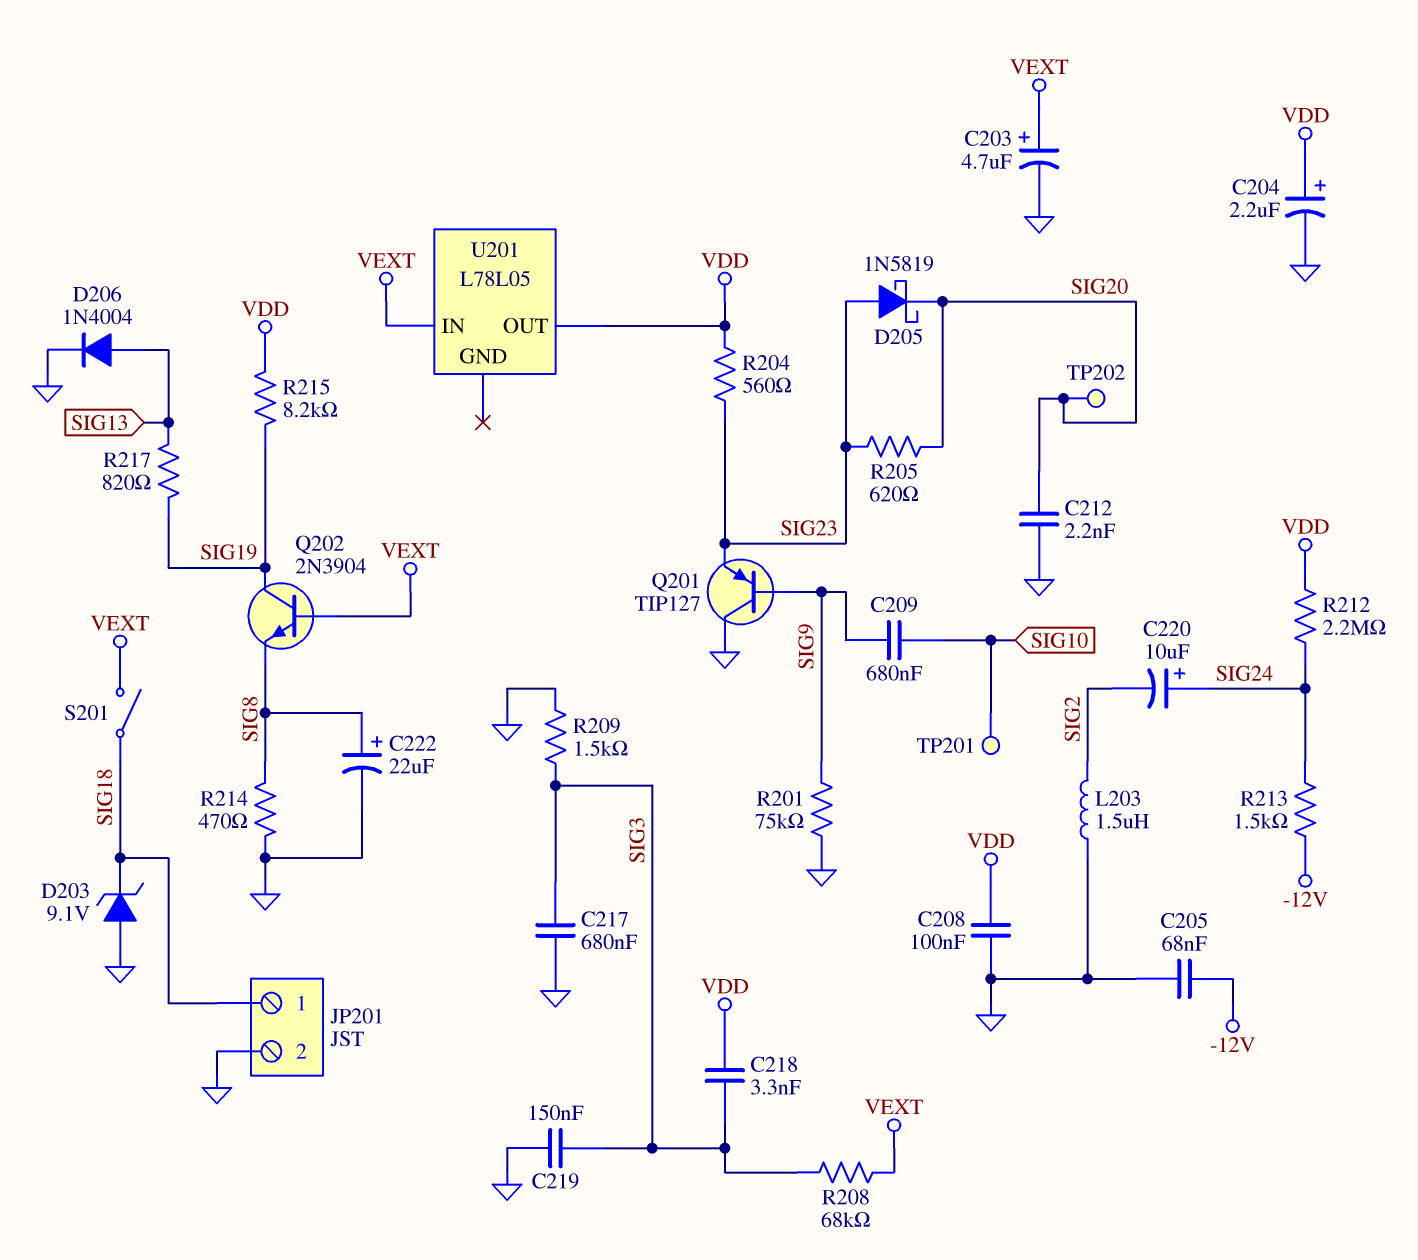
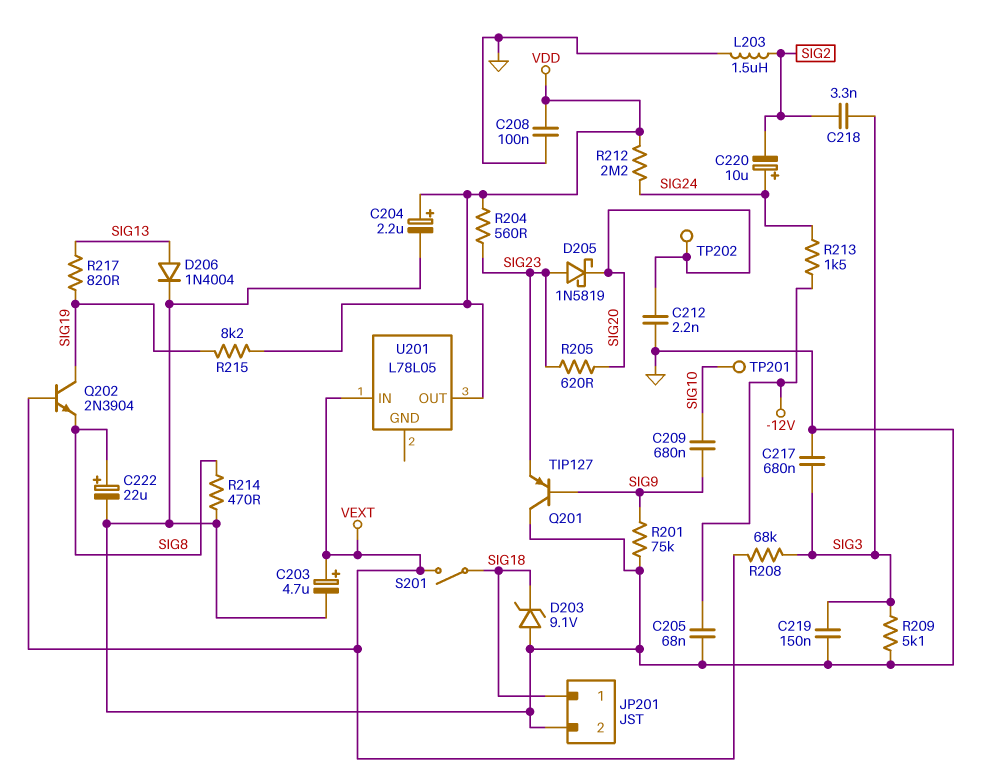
C218: 3.3nF (SIG3, VDD) -> 3.3nF (SIG2, SIG3)
R209: 1.5k (GND, SIG3) -> 5.1k (GND, SIG3)

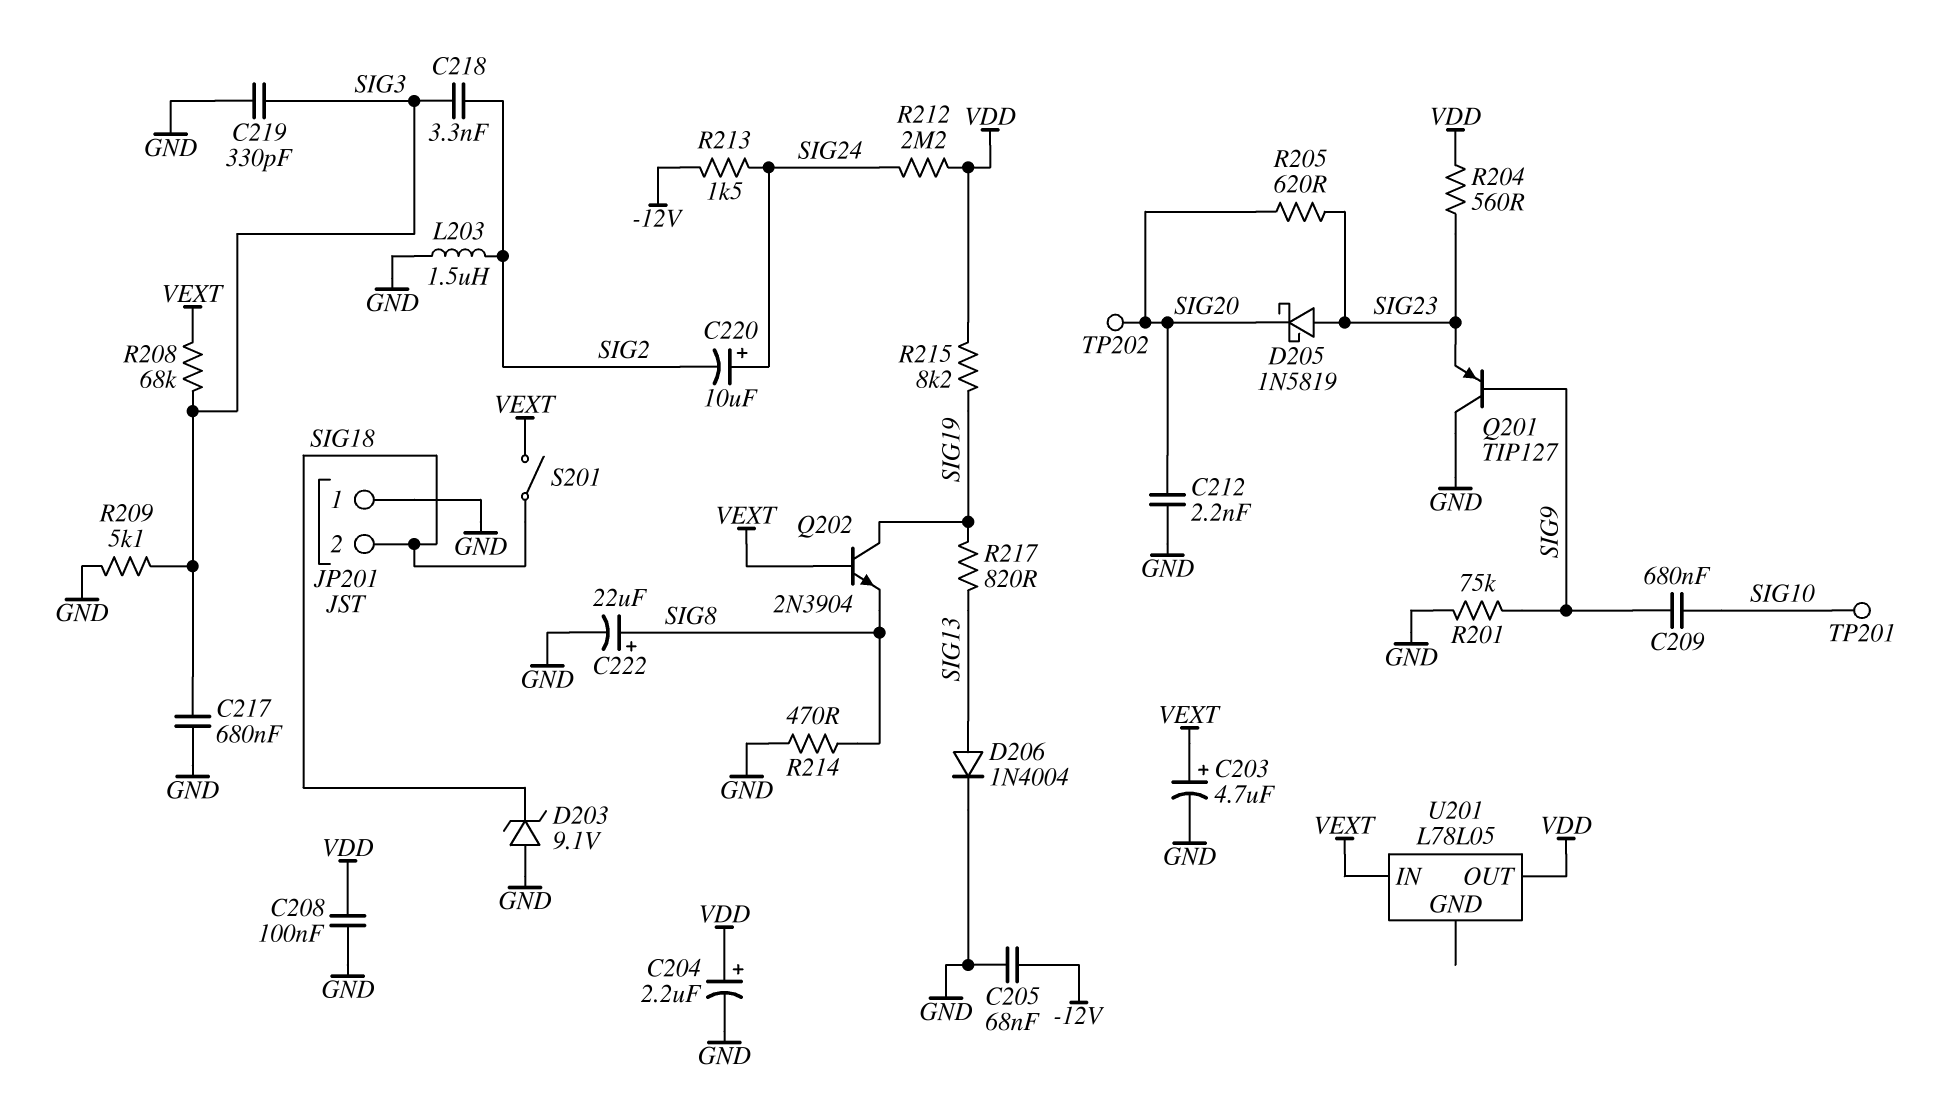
C219: 150nF (GND, SIG3) -> 330pF (GND, SIG3)
JP201 pin 1: SIG18 -> GND
JP201 pin 2: GND -> SIG18

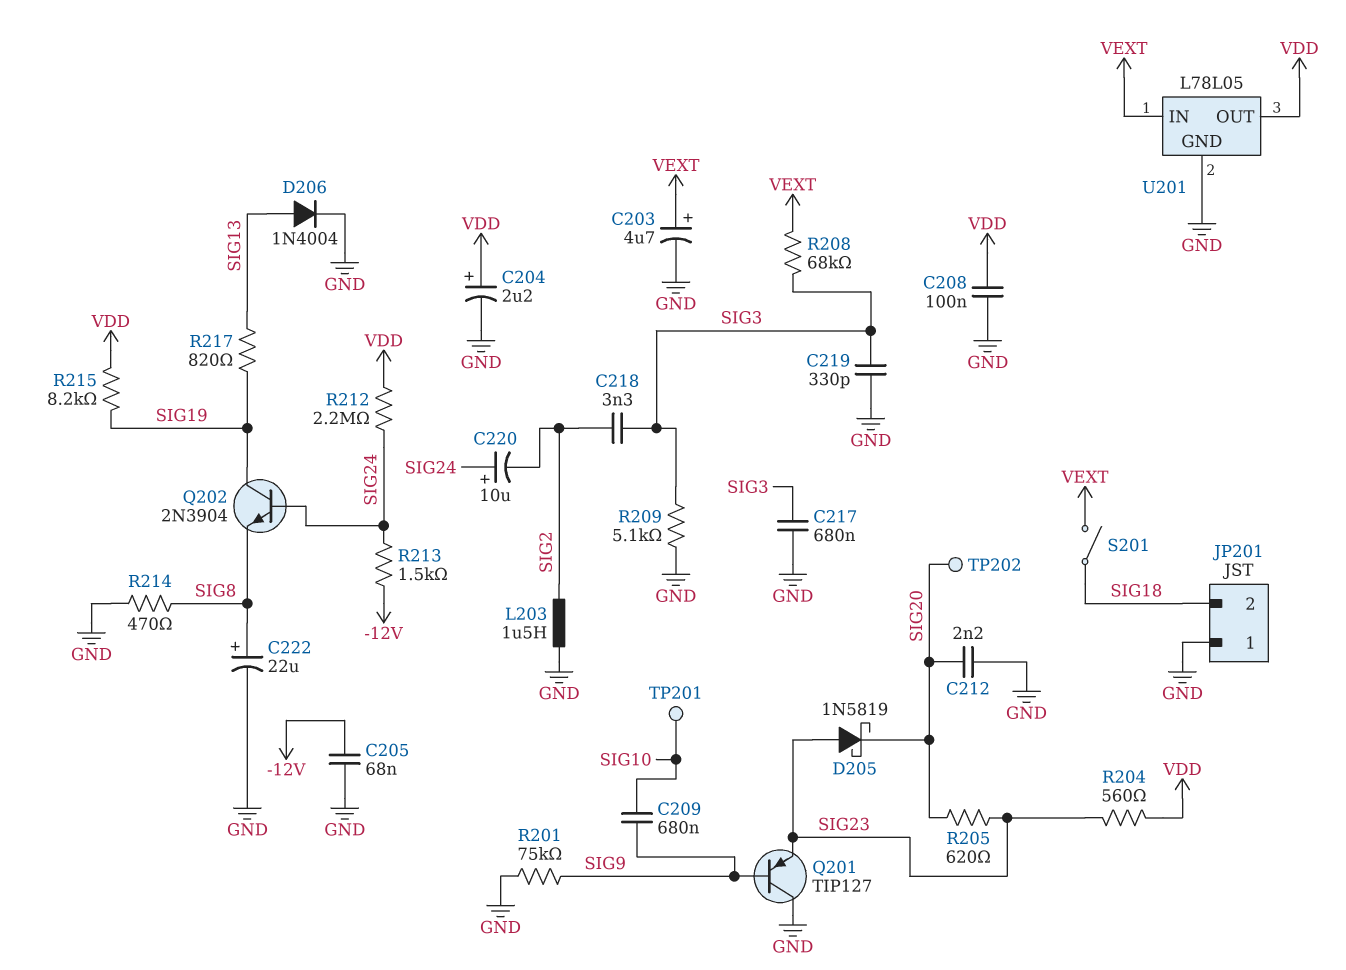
D203: zener 9.1V (A GND, K SIG18) -> none
Q202: NPN 2N3904 (B VEXT, C SIG19, E SIG8) -> NPN 2N3904 (B SIG24, C SIG19, E SIG8)
U201 pin GND: none -> GND

